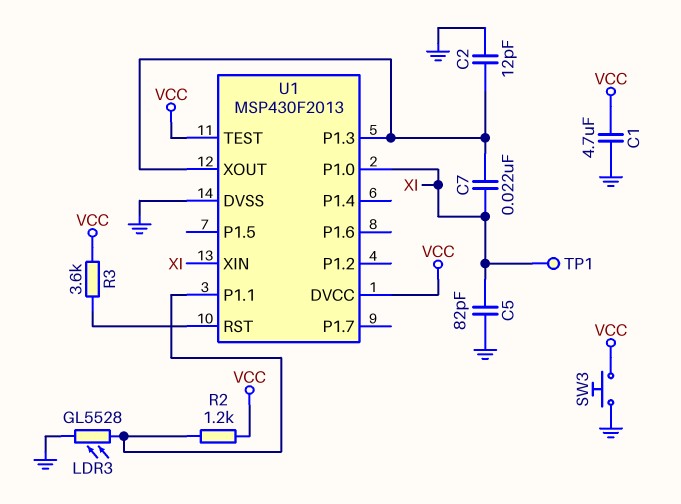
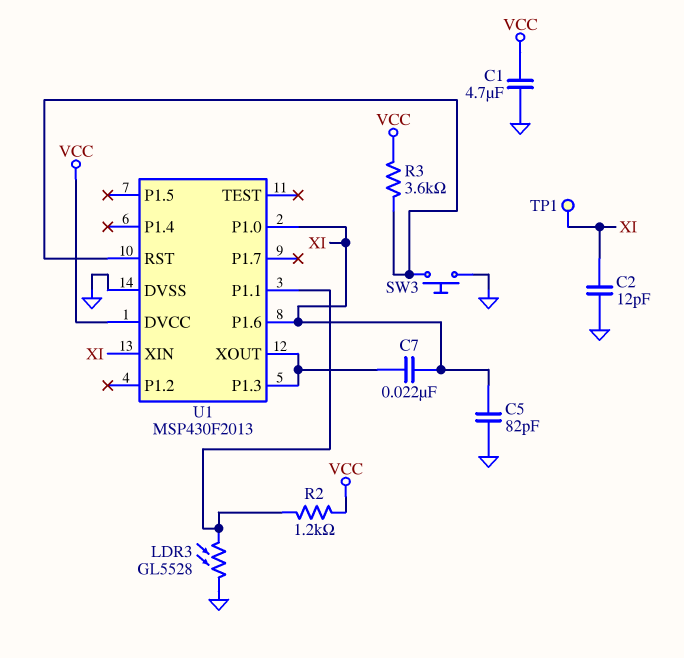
C2: 12pF (GND, U1/P1.3) -> 12pF (GND, XI)
SW3: button (GND, VCC) -> button (GND, U1/RST)
U1 pin P1.6: none -> XI
U1 pin TEST: VCC -> none

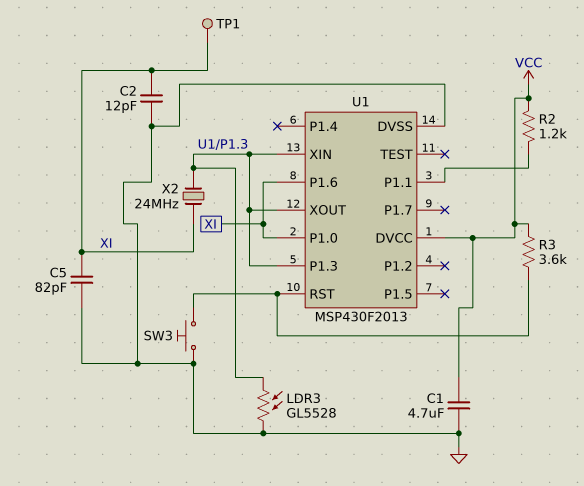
C7: 22nF (U1/P1.3, XI) -> none
LDR3: GL5528 (GND, U1/P1.1) -> GL5528 (GND, U1/P1.3)
U1 pin XIN: XI -> U1/P1.3
X2: none -> 24MHz (U1/P1.3, XI)

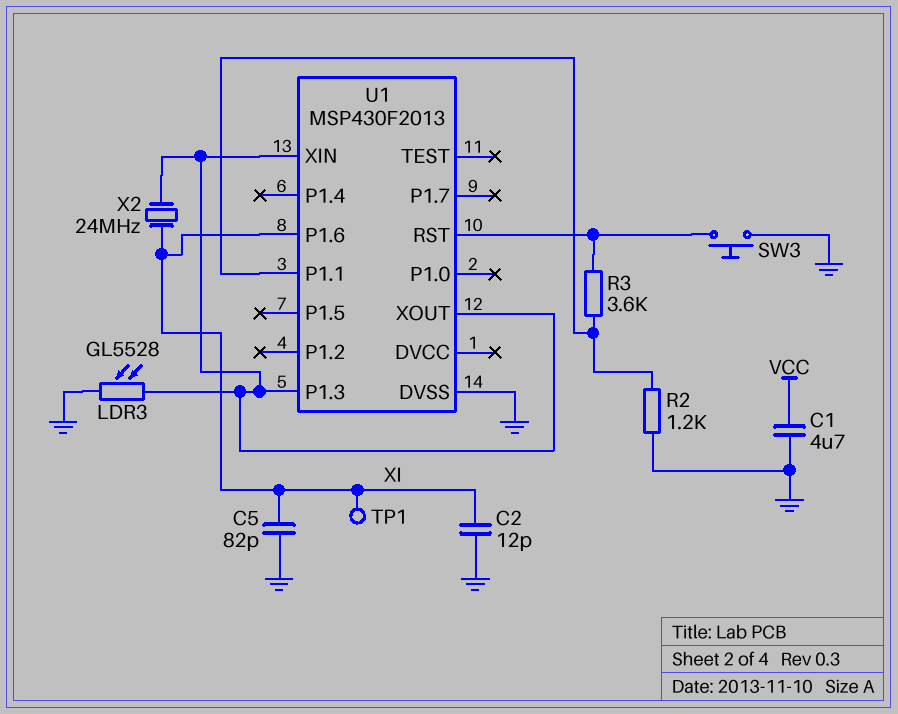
R2: 1.2k (U1/P1.1, VCC) -> 1.2k (GND, U1/P1.1)
R3: 3.6k (U1/RST, VCC) -> 3.6k (U1/P1.1, U1/RST)
U1 pin DVCC: VCC -> none
U1 pin P1.0: XI -> none

